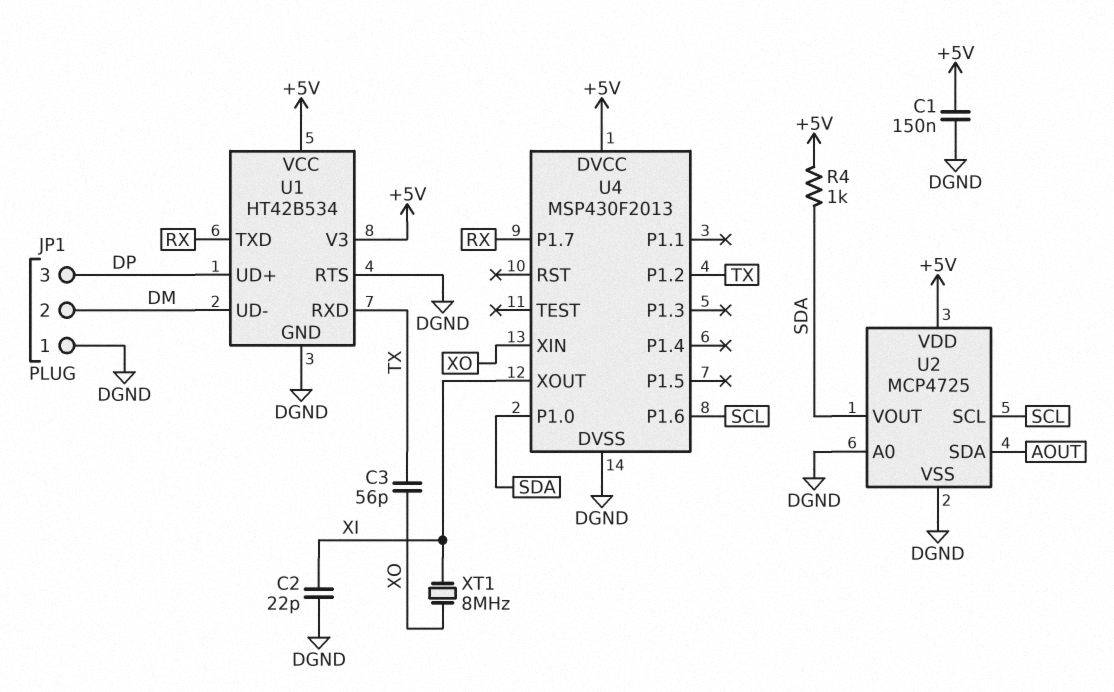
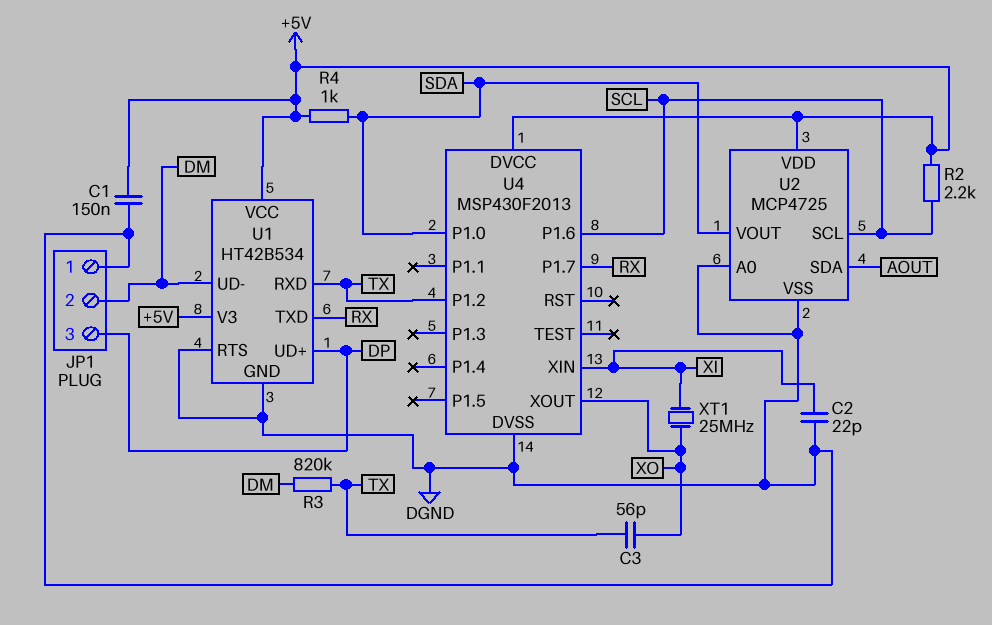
R2: none -> 2.2k (+5V, SCL)
R3: none -> 820k (DM, TX)
U4 pin XIN: XO -> XI
U4 pin XOUT: XI -> XO
XT1: 8MHz (XI, XO) -> 25MHz (XI, XO)

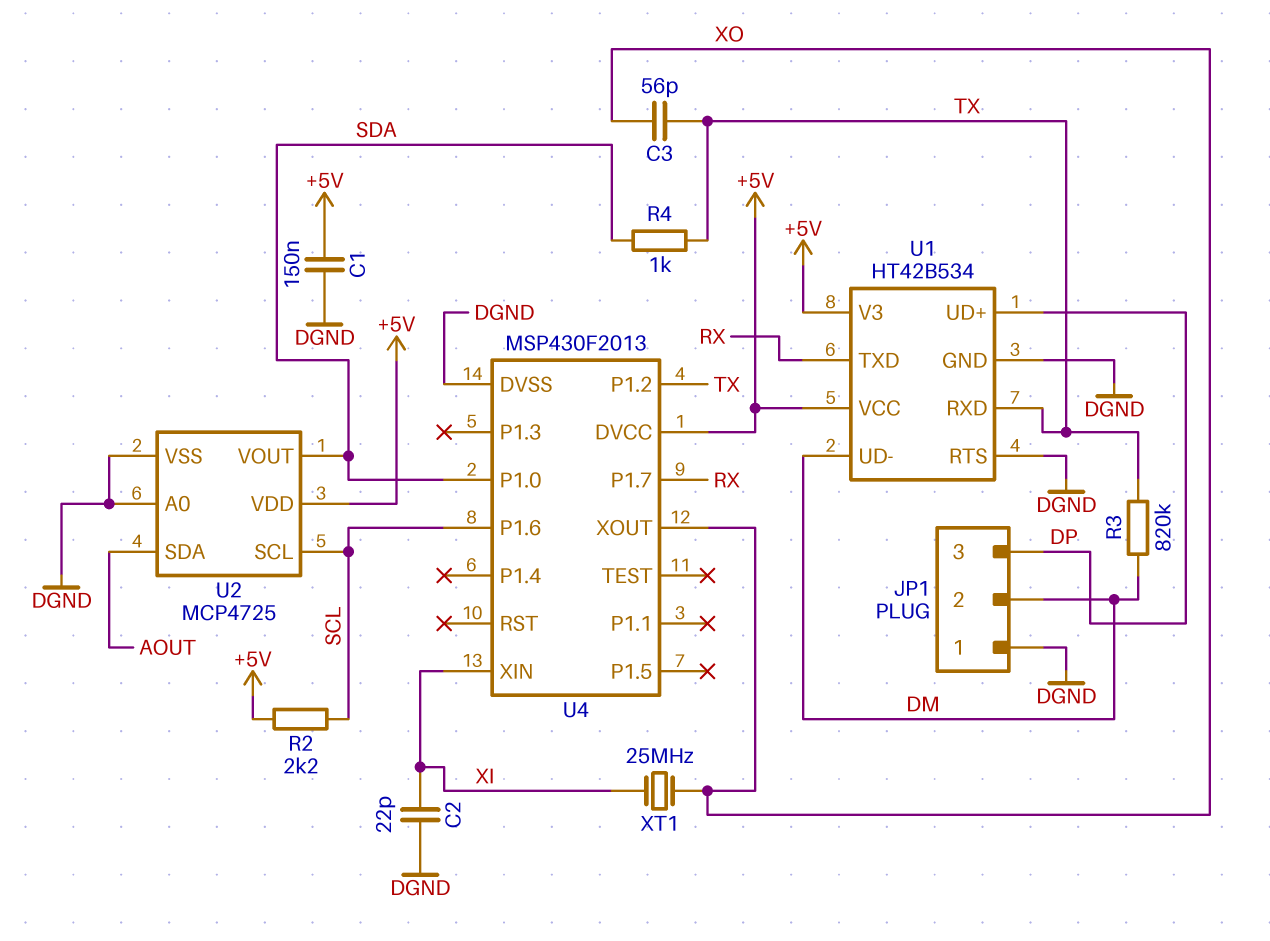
R4: 1k (+5V, SDA) -> 1k (SDA, TX)

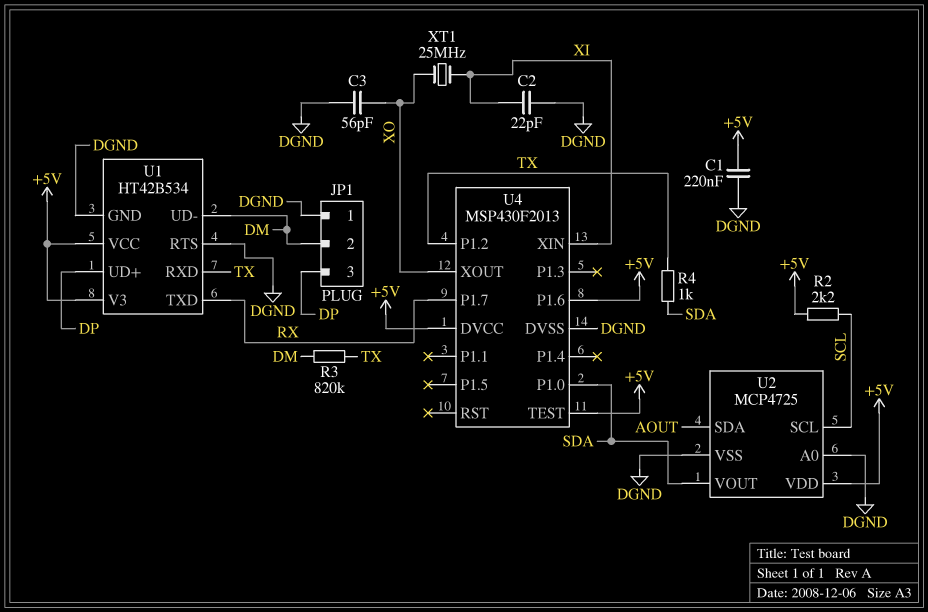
C1: 150nF (+5V, DGND) -> 220nF (+5V, DGND)
C3: 56pF (TX, XO) -> 56pF (DGND, XO)
U4 pin P1.6: SCL -> +5V
U4 pin TEST: none -> +5V

